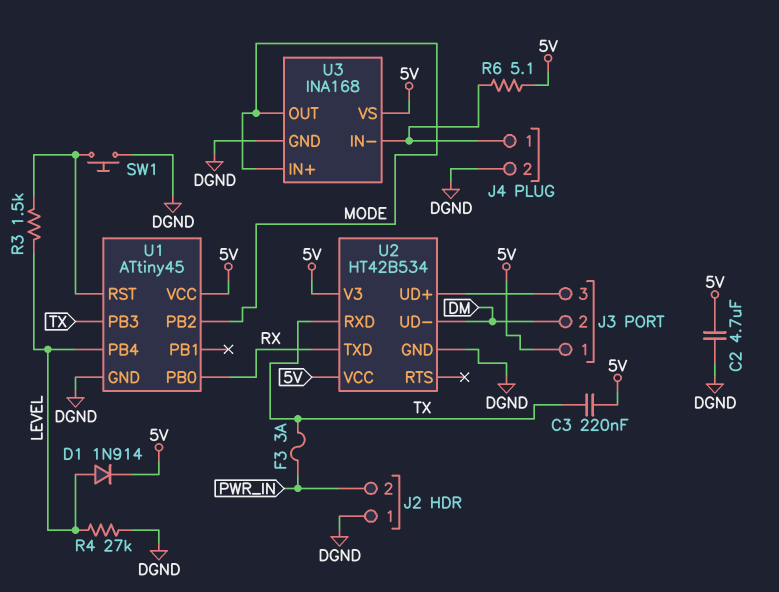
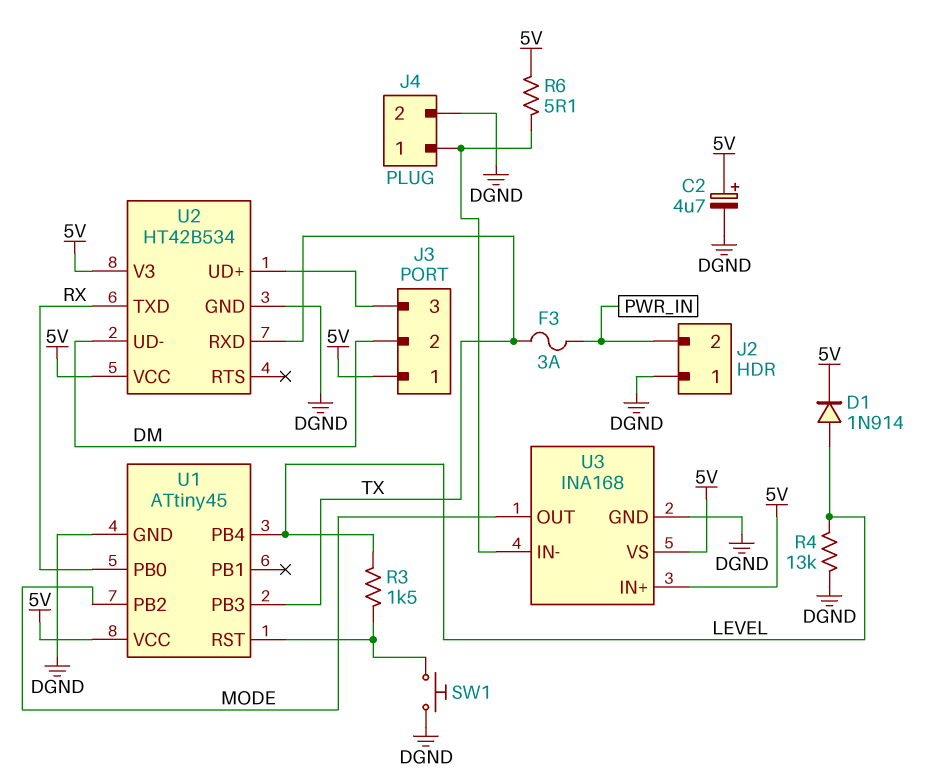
C2: 4.7uF (5V, DGND) -> 4.7uF (plus 5V, minus DGND)
C3: 220nF (5V, TX) -> none
R4: 27k (DGND, LEVEL) -> 13k (DGND, LEVEL)
U3 pin IN+: MODE -> 5V

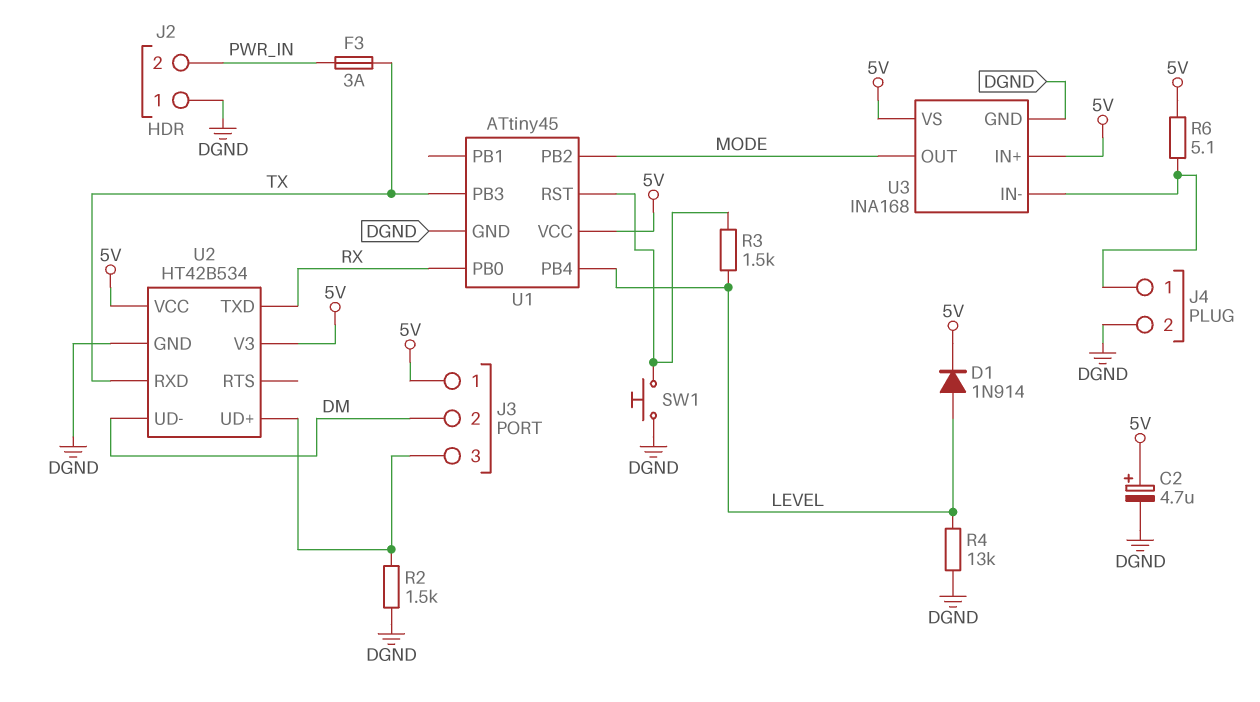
R2: none -> 1.5k (DGND, J3/3)

